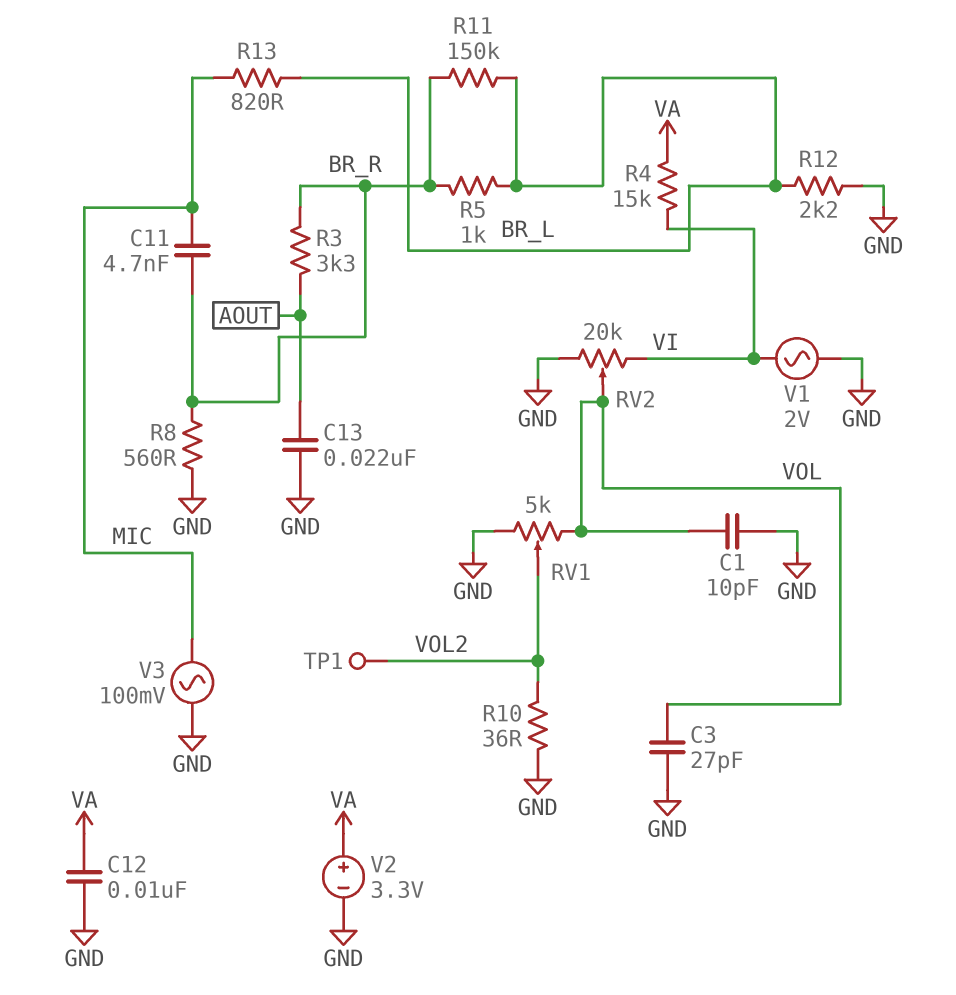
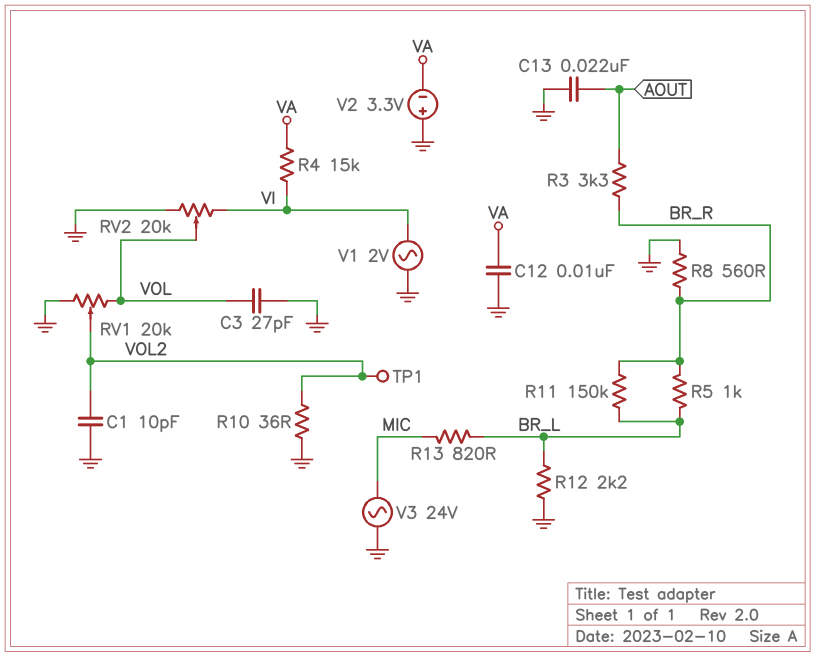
C1: 10pF (GND, VOL) -> 10pF (GND, VOL2)
C11: 4.7nF (BR_R, MIC) -> none
RV1: 5k (GND, VOL, wiper VOL2) -> 20k (GND, VOL, wiper VOL2)
V2: 3.3V (plus VA, minus GND) -> 3.3V (plus GND, minus VA)
V3: AC 100mV (GND, MIC) -> AC 24V (GND, MIC)

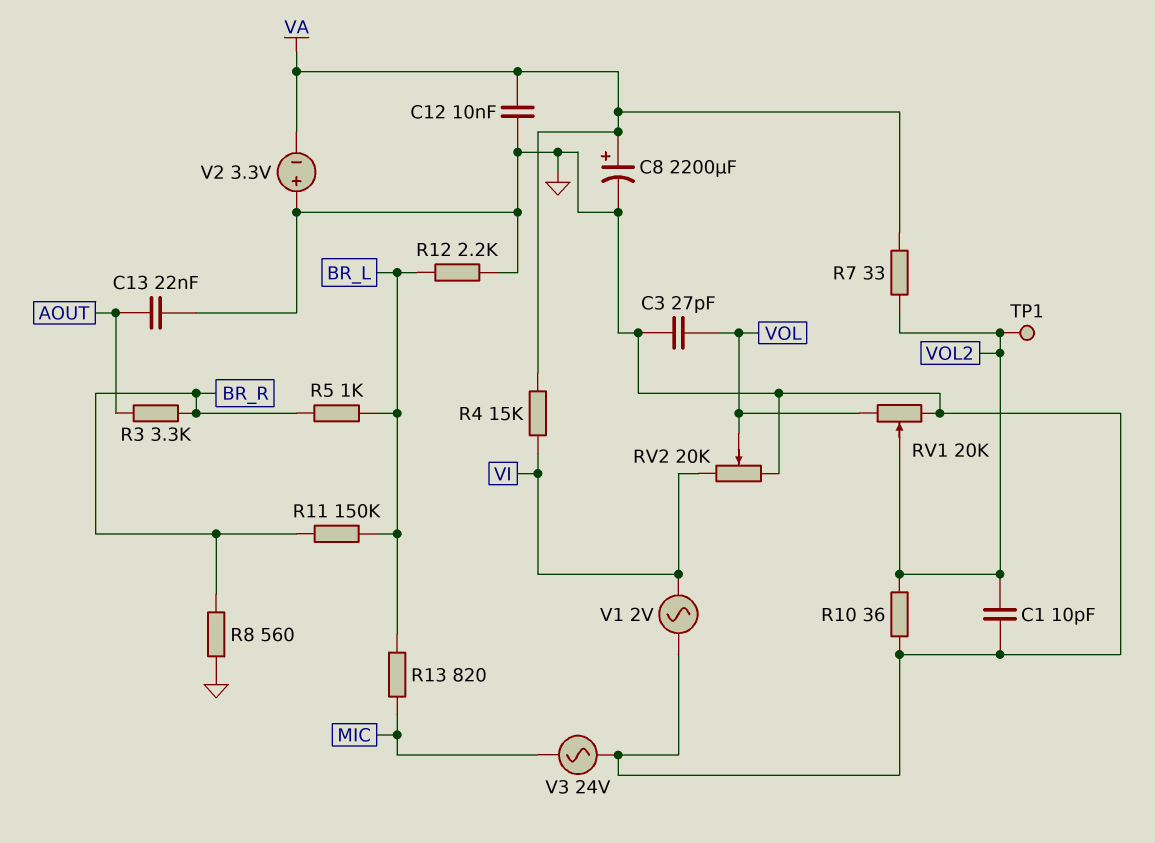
C8: none -> 2200uF (plus VA, minus GND)
R7: none -> 33 (VA, VOL2)

